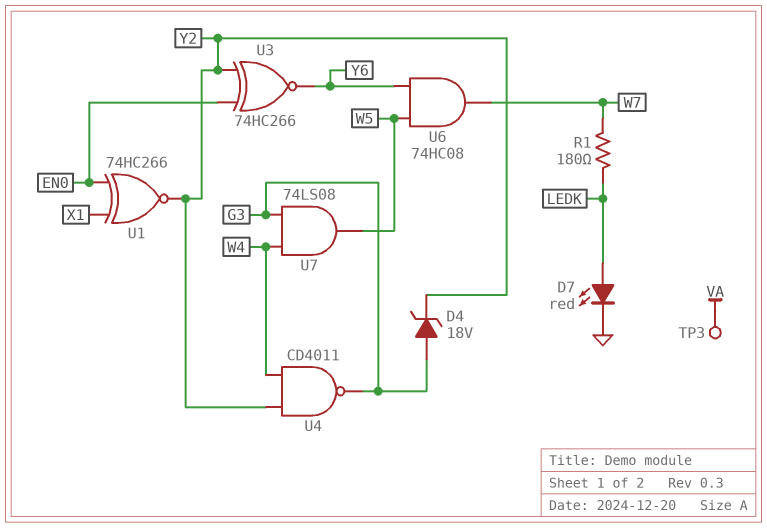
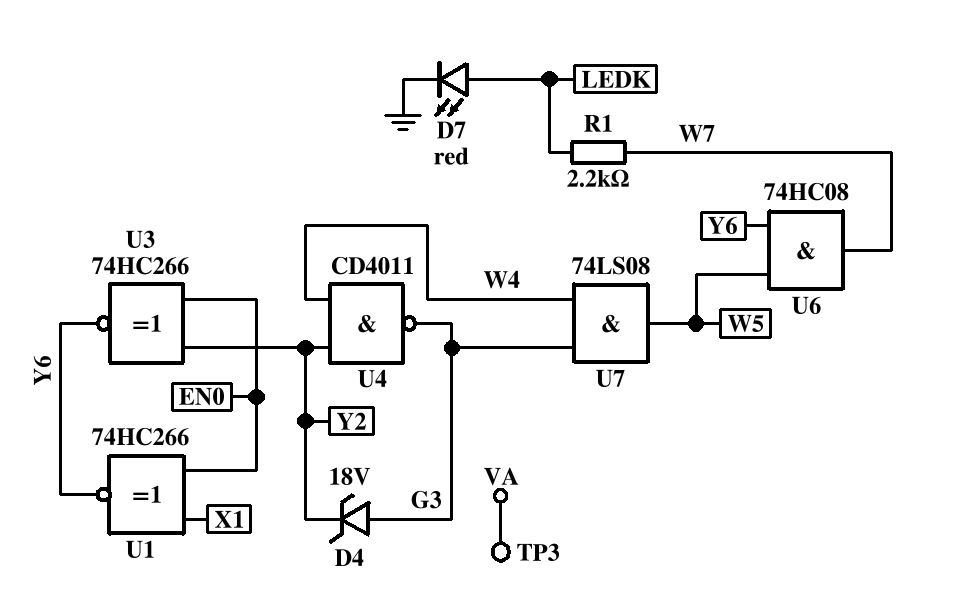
R1: 180 (LEDK, W7) -> 2.2k (LEDK, W7)
U1: XNOR 74HC266 (in EN0, in X1, out Y2) -> XNOR 74HC266 (in EN0, in X1, out Y6)

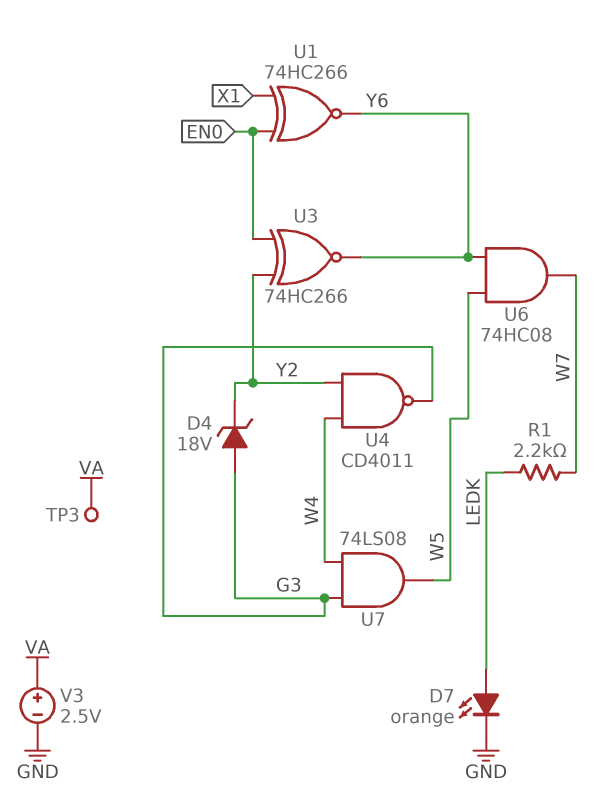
D7: LED red (A LEDK, K GND) -> LED orange (A LEDK, K GND)
V3: none -> 2.5V (plus VA, minus GND)

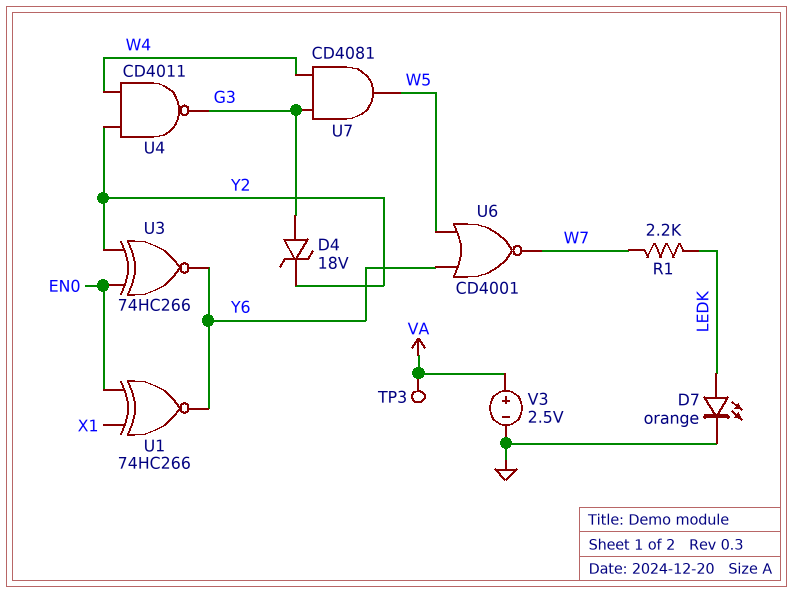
U6: AND 74HC08 (in W5, in Y6, out W7) -> NOR CD4001 (in W5, in Y6, out W7)
U7: AND 74LS08 (in G3, in W4, out W5) -> AND CD4081 (in G3, in W4, out W5)

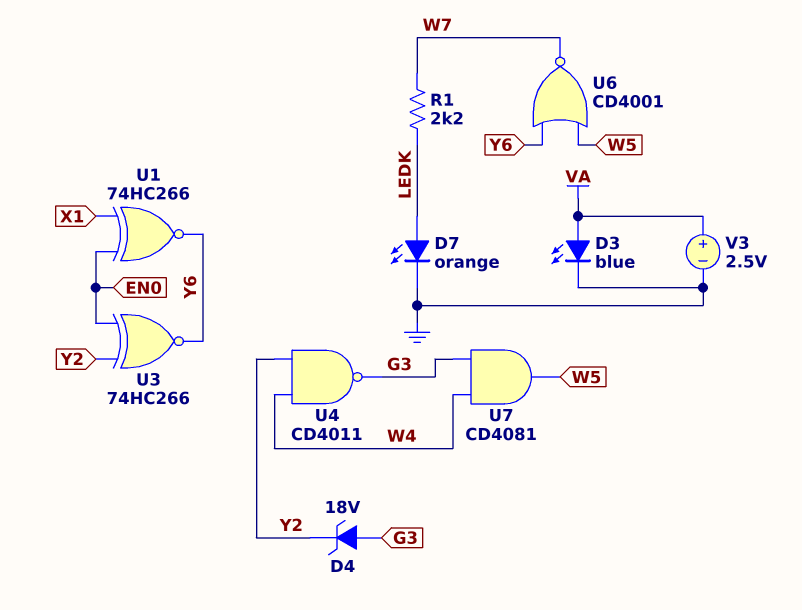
D3: none -> LED blue (A VA, K GND)
TP3: test point (VA) -> none

